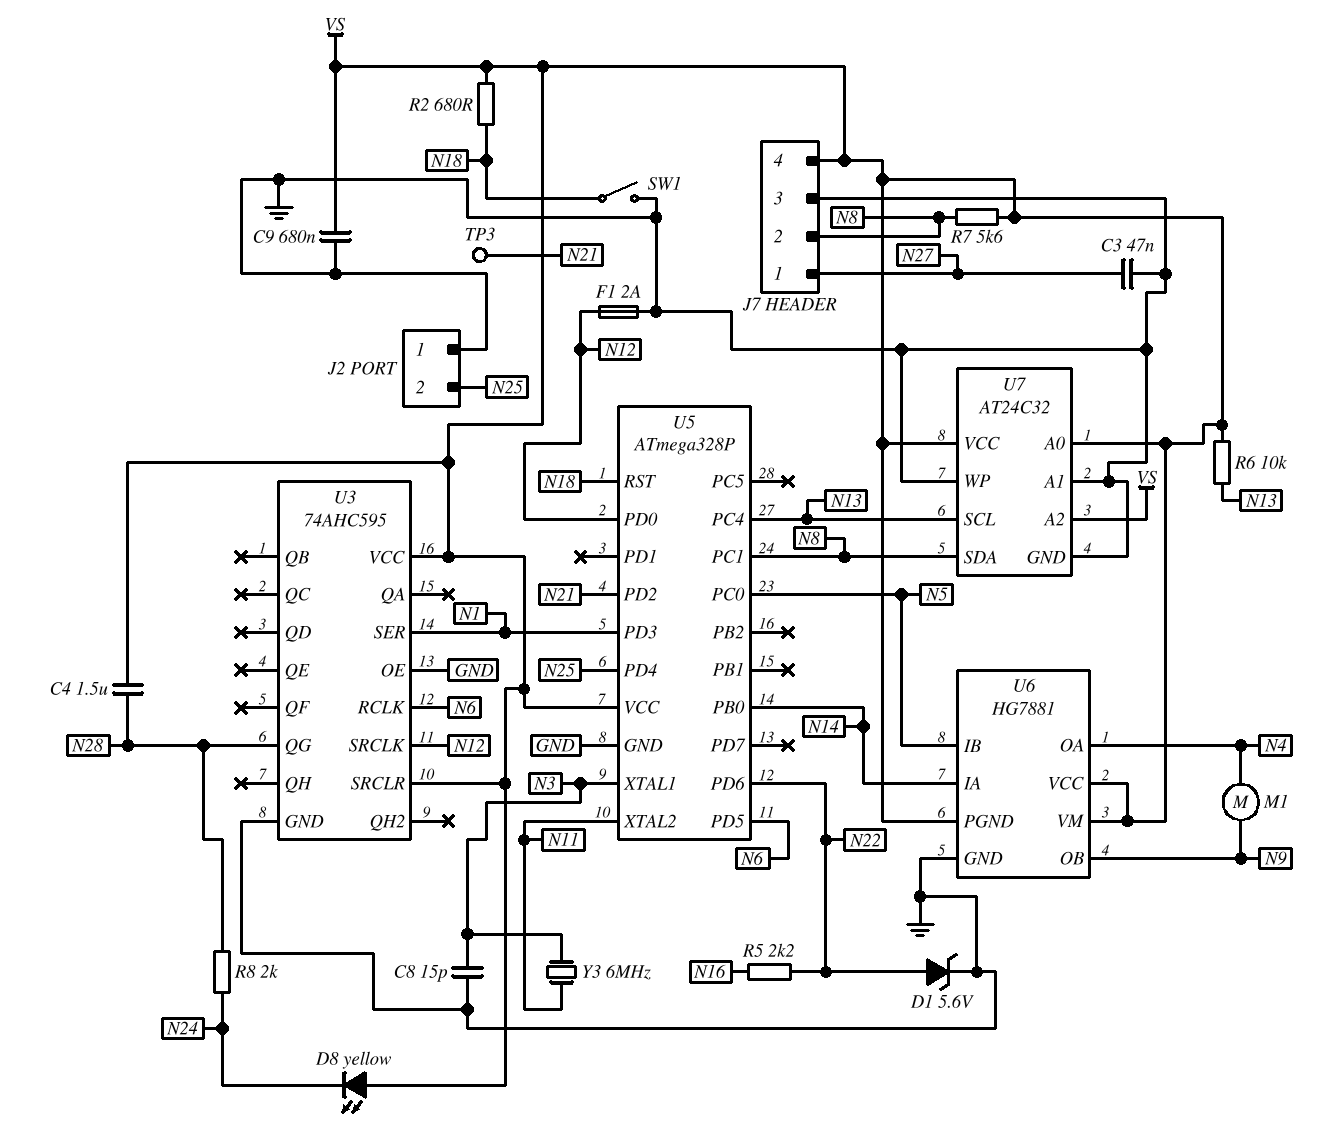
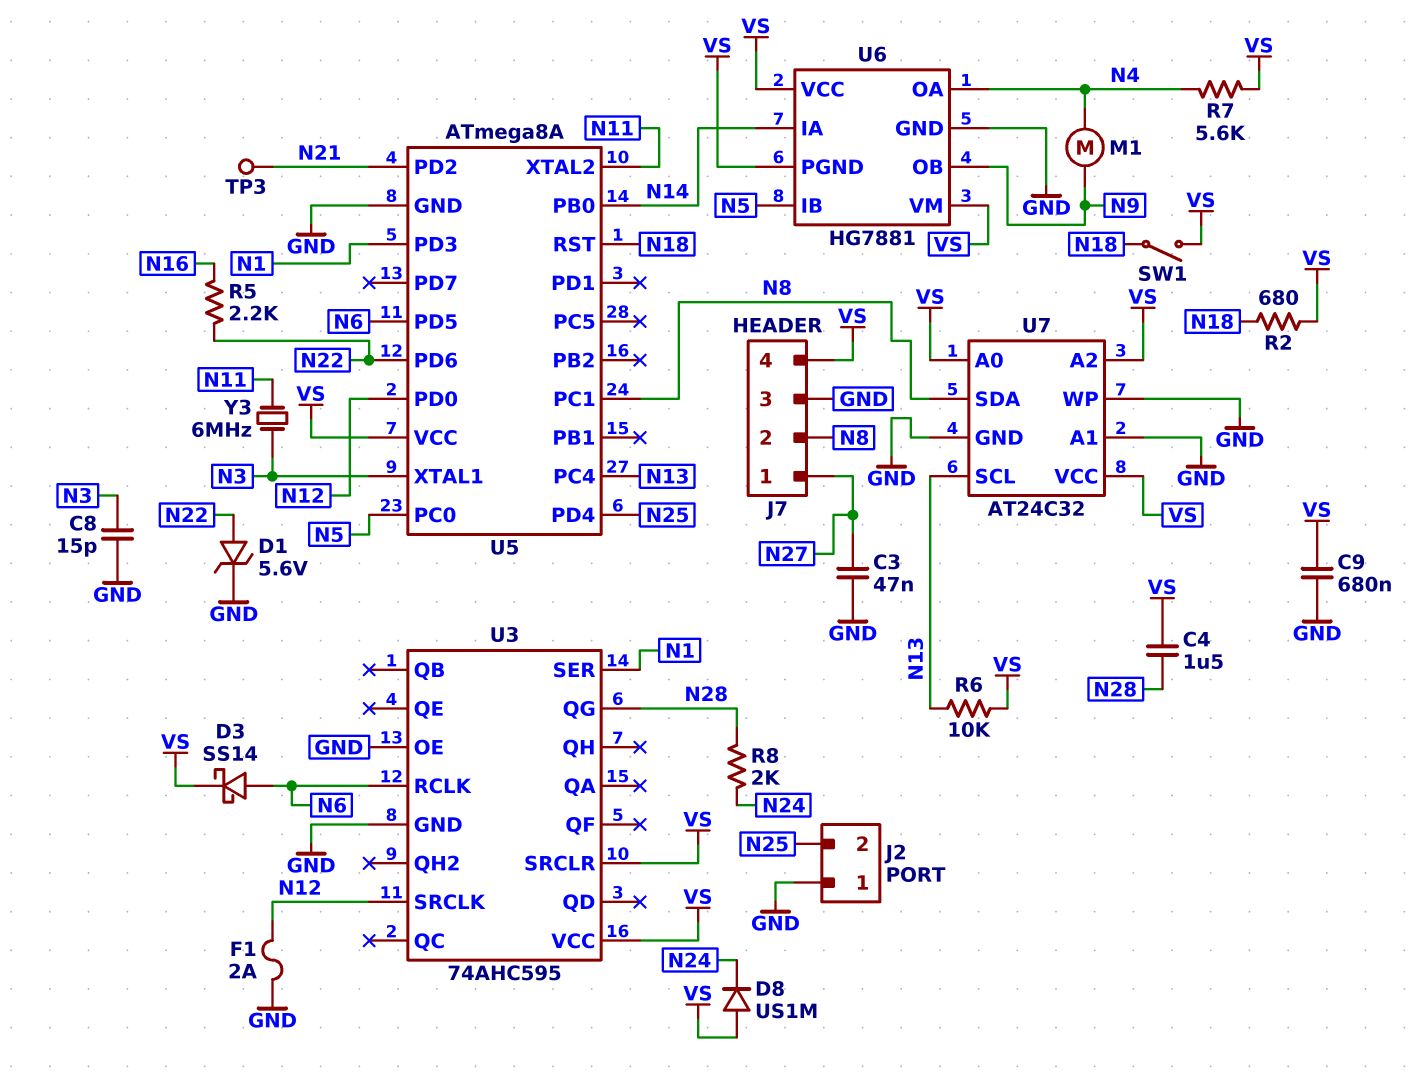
D3: none -> schottky SS14 (A N6, K VS)
D8: LED yellow (A VS, K N24) -> diode US1M (A VS, K N24)
R7: 5.6k (N8, VS) -> 5.6k (N4, VS)
SW1: switch (GND, N18) -> switch (N18, VS)
U5: ATmega328P -> ATmega8A

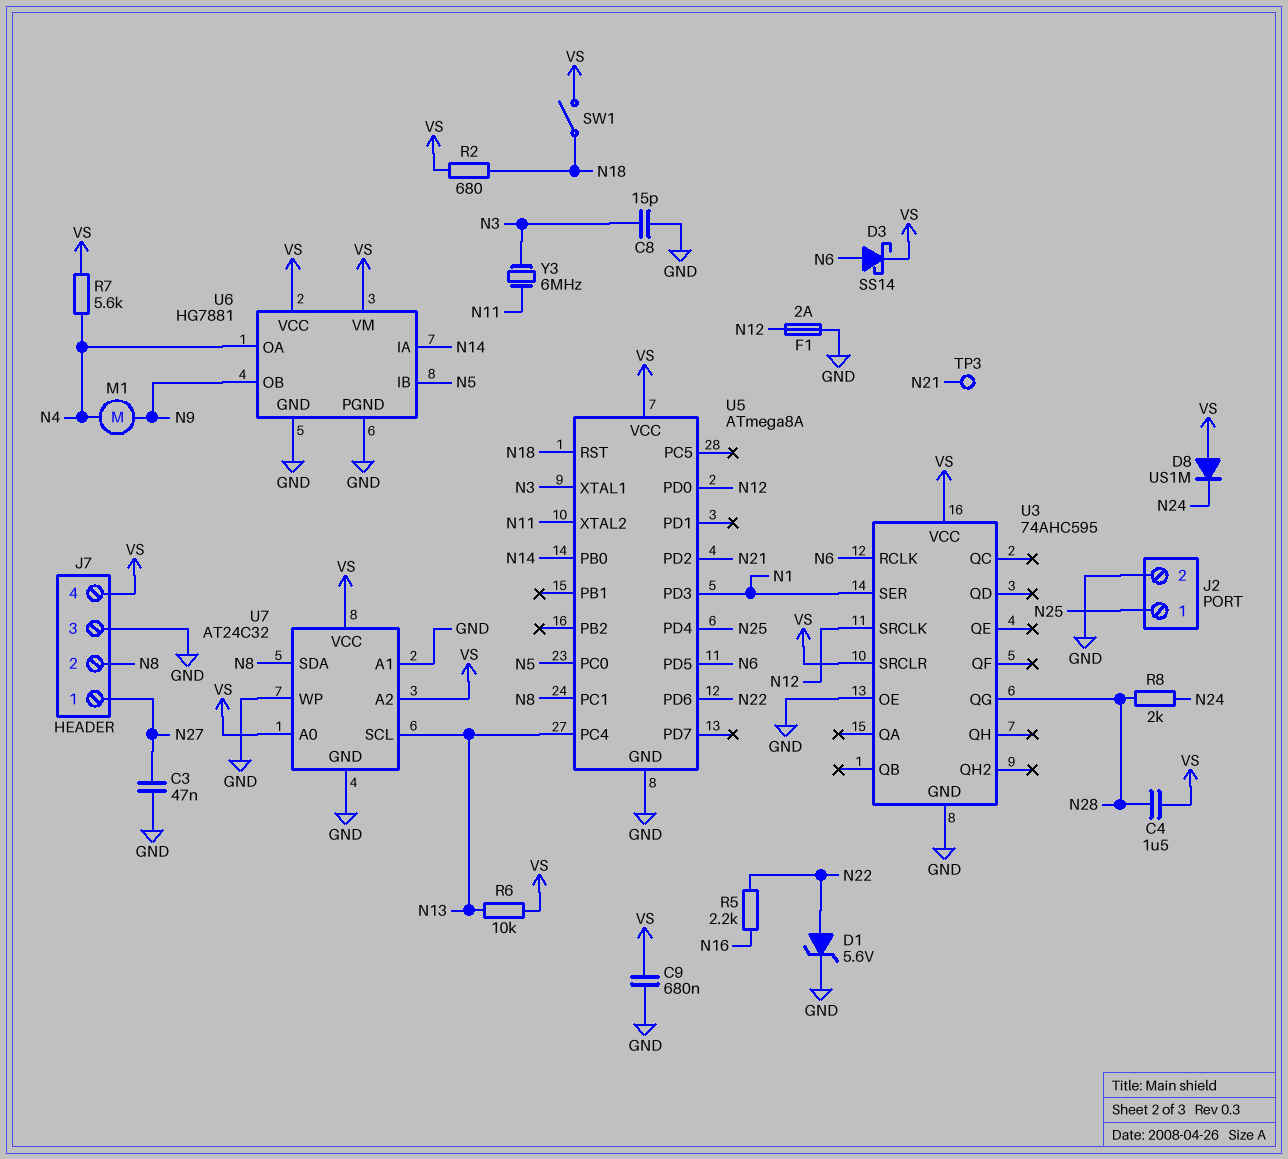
J2 pin 1: GND -> N25
J2 pin 2: N25 -> GND
U6 pin PGND: VS -> GND

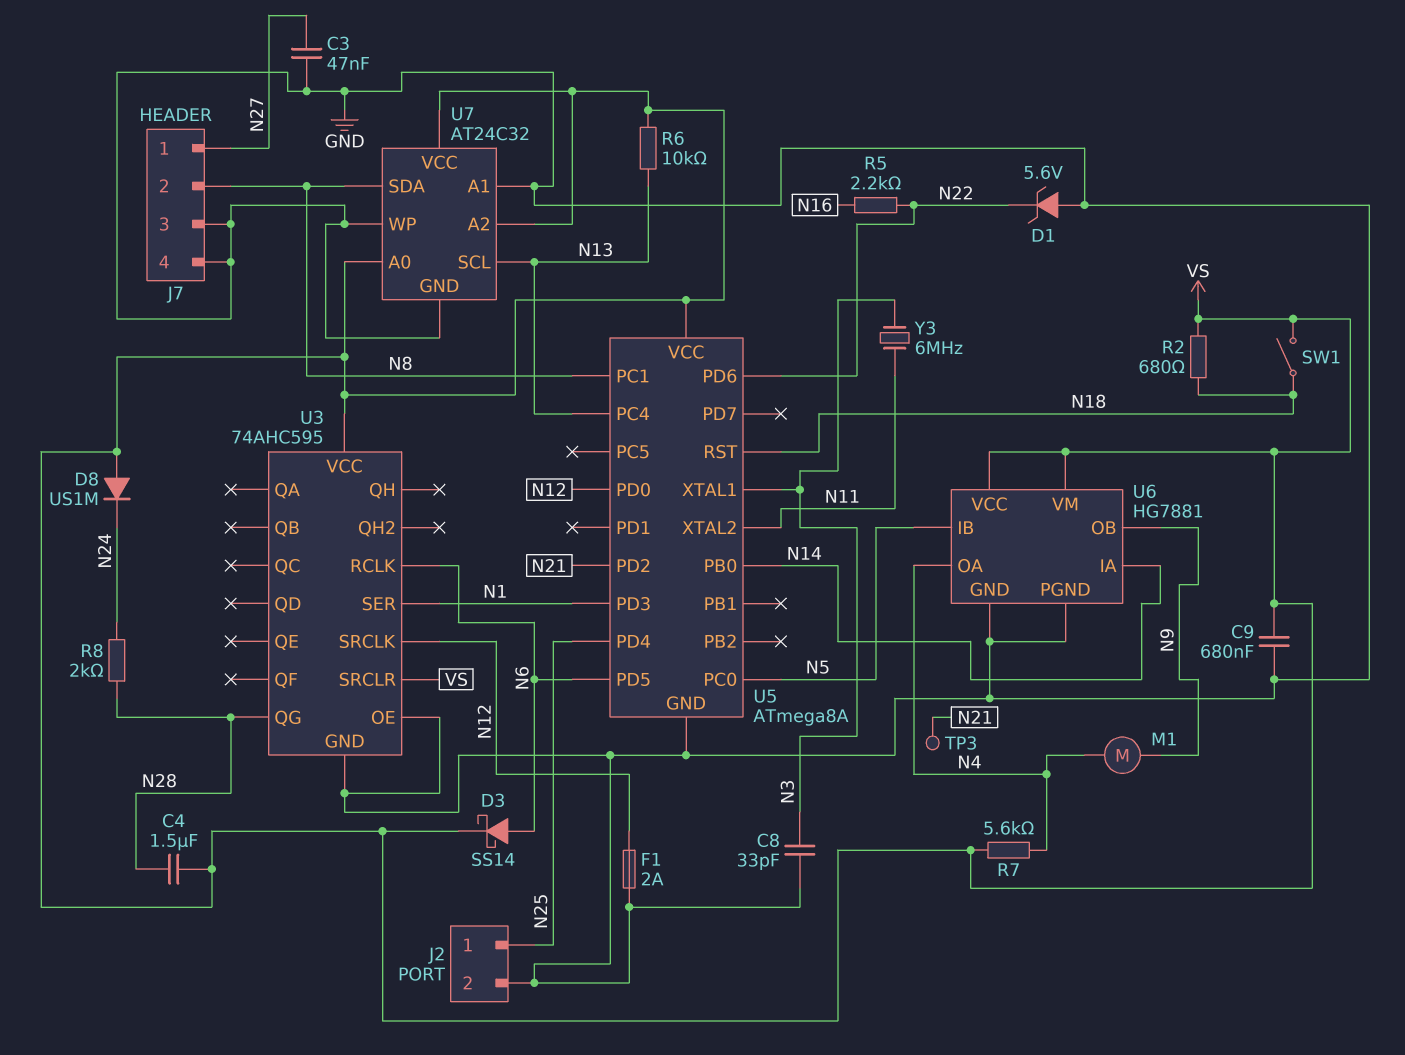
C8: 15pF (GND, N3) -> 33pF (GND, N3)
D1: zener 5.6V (A N22, K GND) -> zener 5.6V (A GND, K N22)
J7 pin 4: VS -> GND

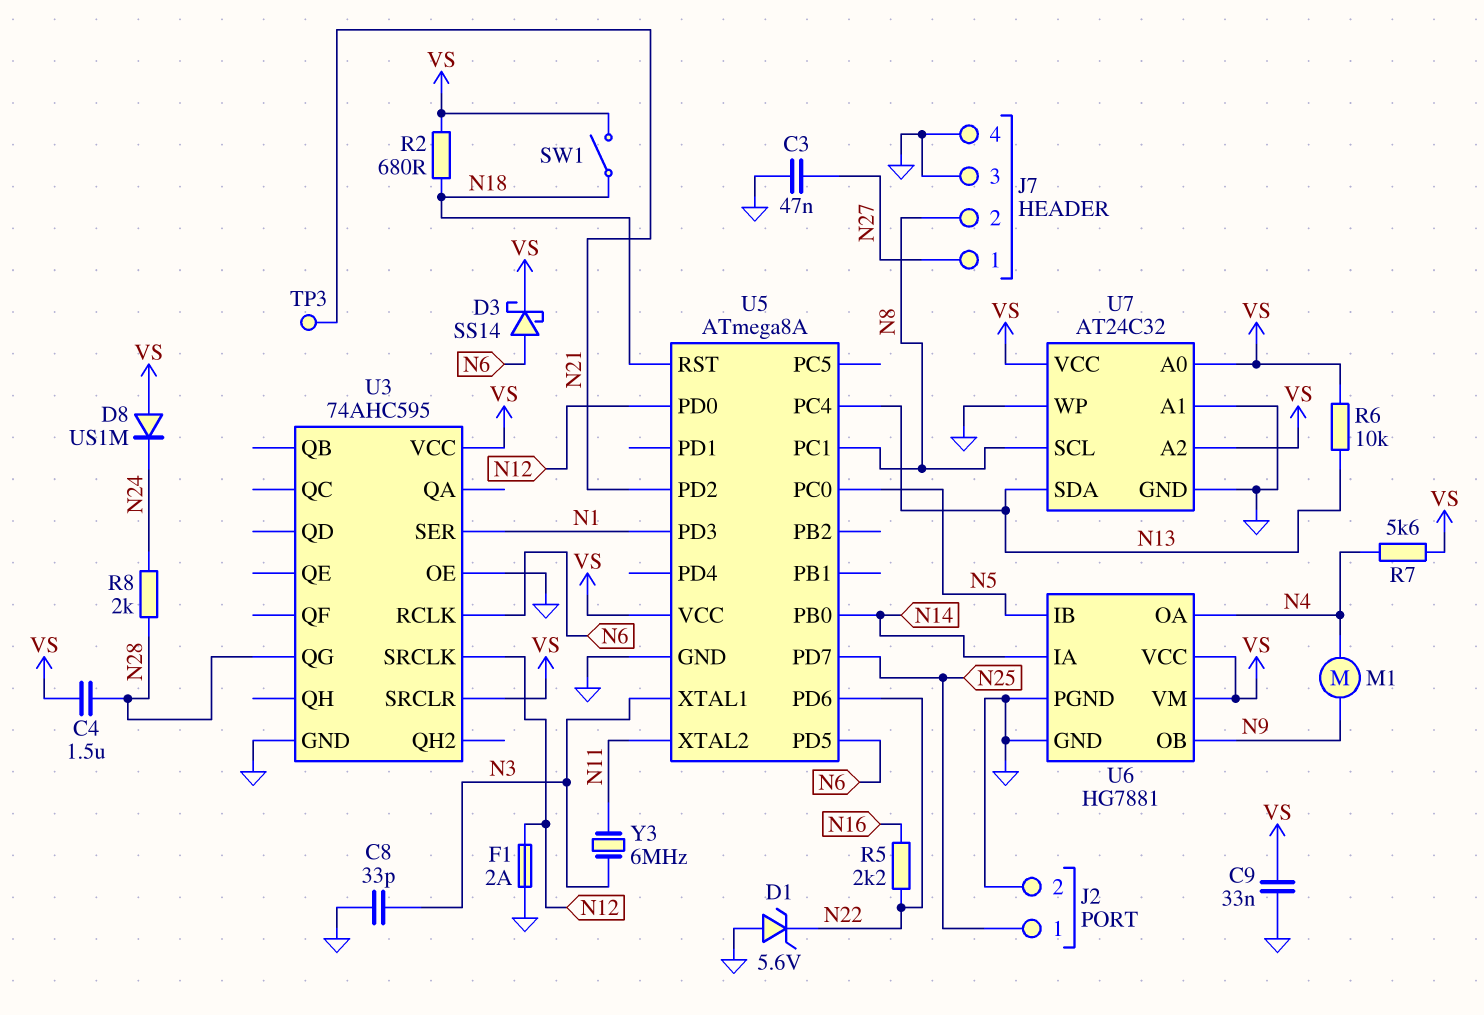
C9: 680nF (GND, VS) -> 33nF (GND, VS)
U5 pin PD4: N25 -> none
U5 pin PD7: none -> N25
U7 pin SCL: N13 -> N8
U7 pin SDA: N8 -> N13

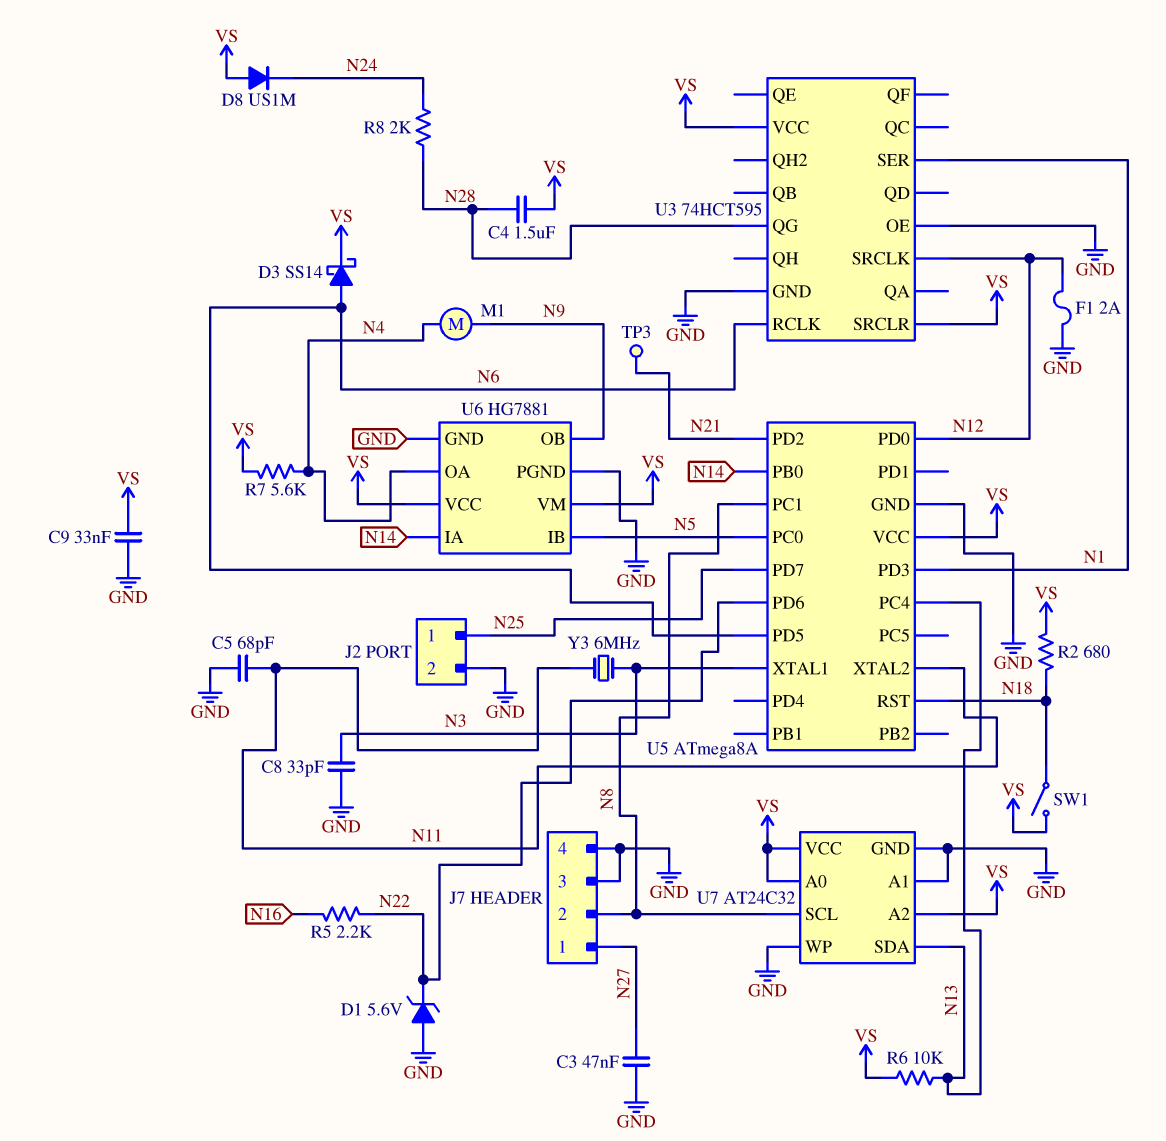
C5: none -> 68pF (GND, N11)
U3: 74AHC595 -> 74HCT595

